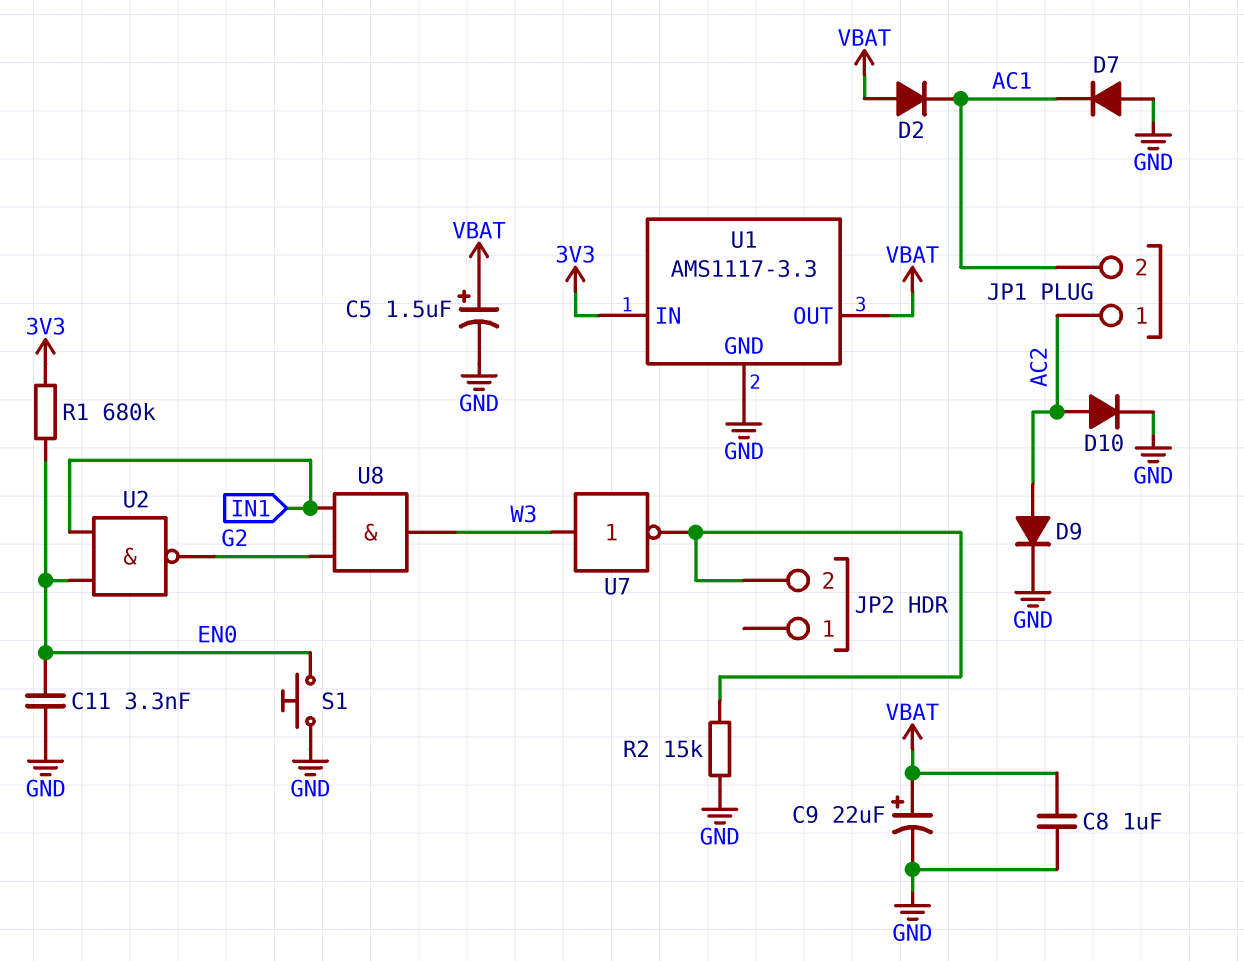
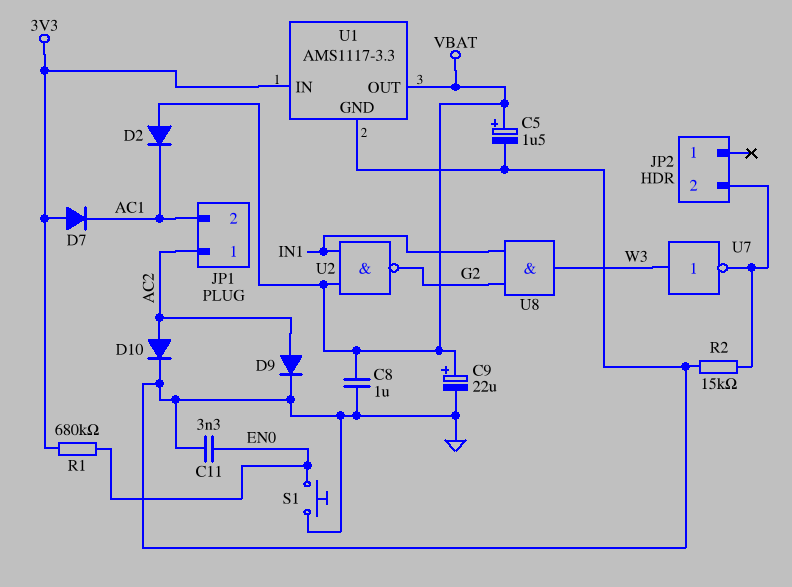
D7: diode (A GND, K AC1) -> diode (A 3V3, K AC1)
U2: NAND (in EN0, in IN1, out G2) -> NAND (in IN1, in VBAT, out G2)

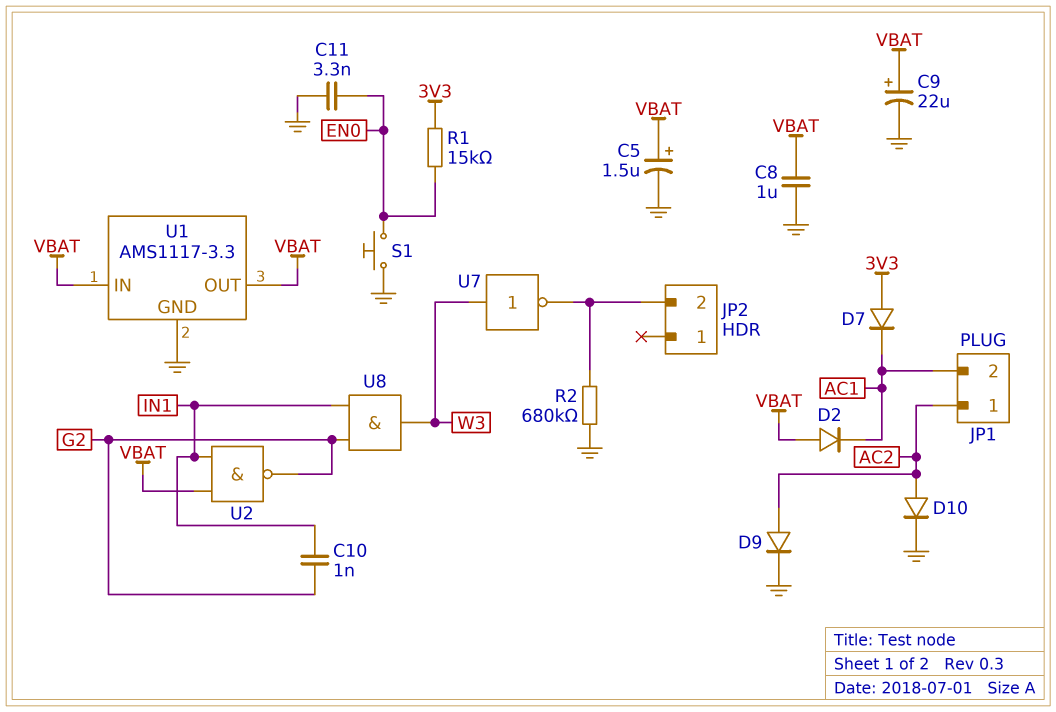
C10: none -> 1nF (G2, IN1)
R1: 680k (3V3, EN0) -> 15k (3V3, EN0)
R2: 15k (GND, JP2/2) -> 680k (GND, JP2/2)
U1 pin IN: 3V3 -> VBAT

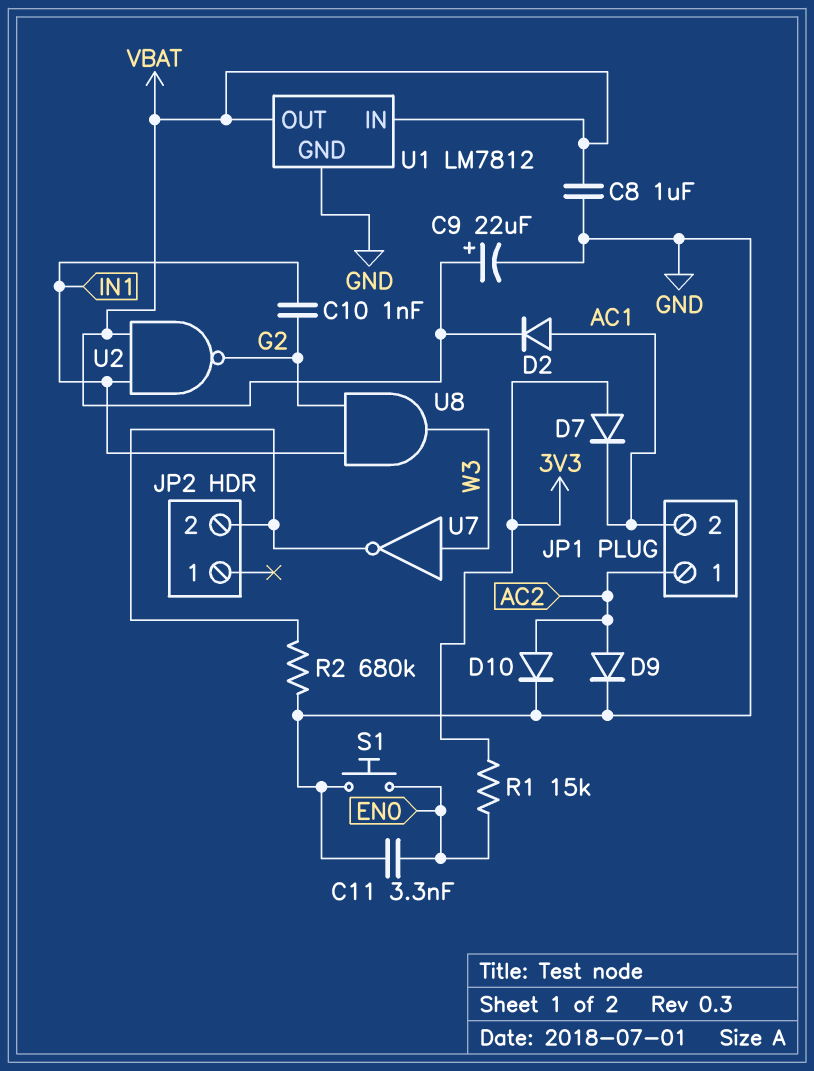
C5: 1.5uF (plus VBAT, minus GND) -> none
D2: diode (A VBAT, K AC1) -> diode (A AC1, K VBAT)
U1: AMS1117-3.3 -> LM7812

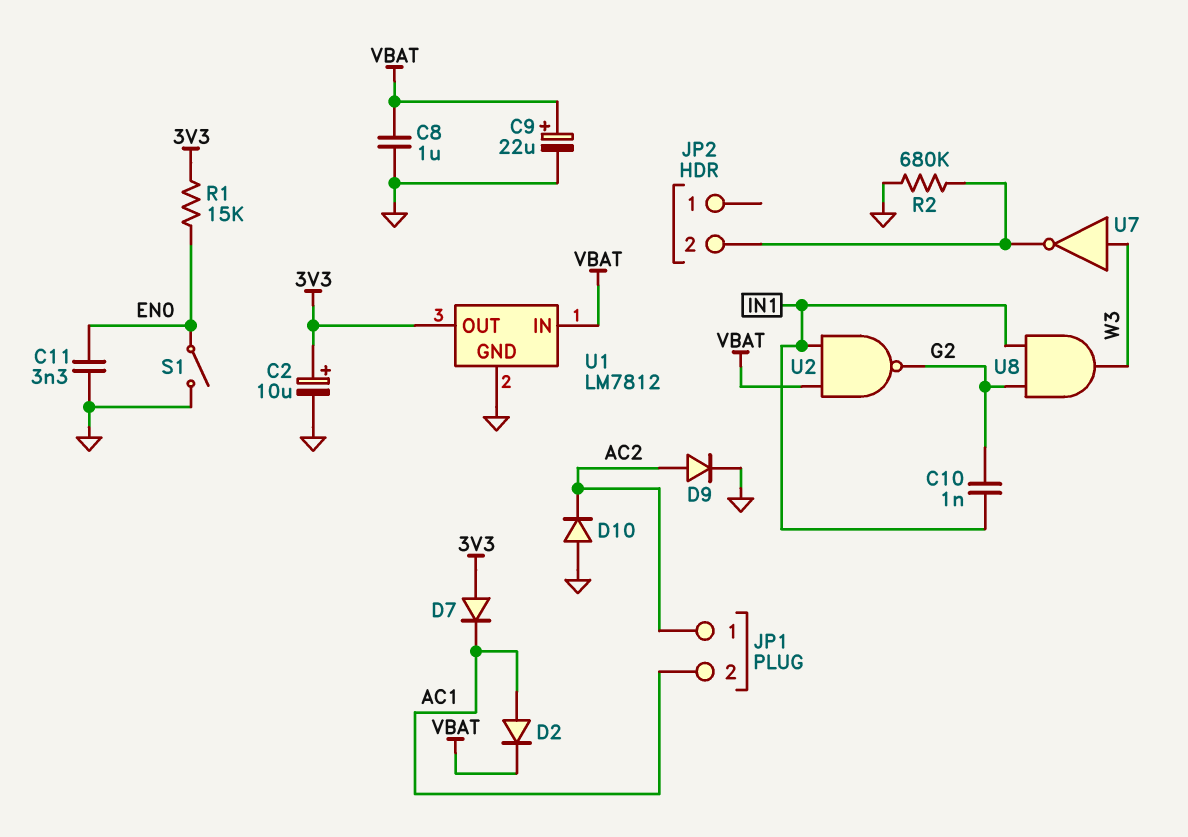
C2: none -> 10uF (plus 3V3, minus GND)
D10: diode (A AC2, K GND) -> diode (A GND, K AC2)
S1: button (EN0, GND) -> switch (EN0, GND)
U1 pin OUT: VBAT -> 3V3

